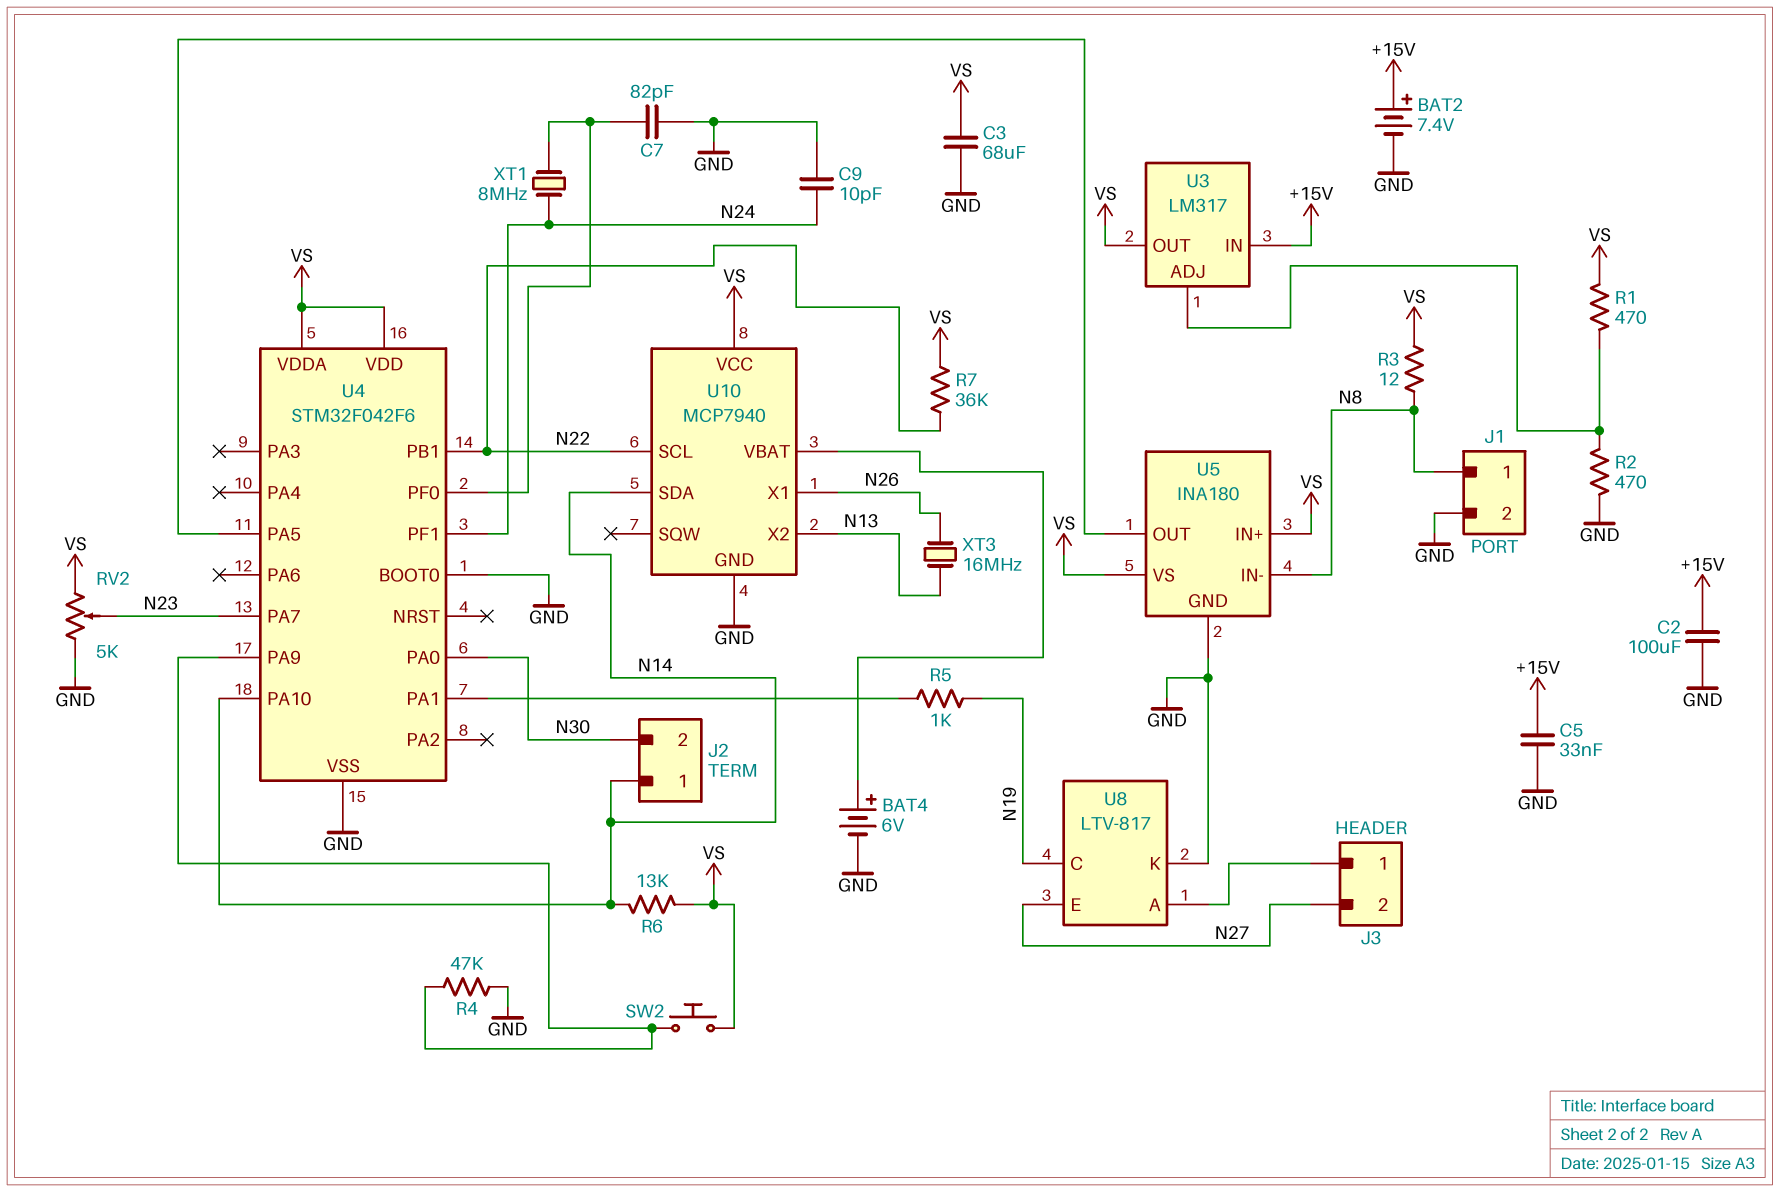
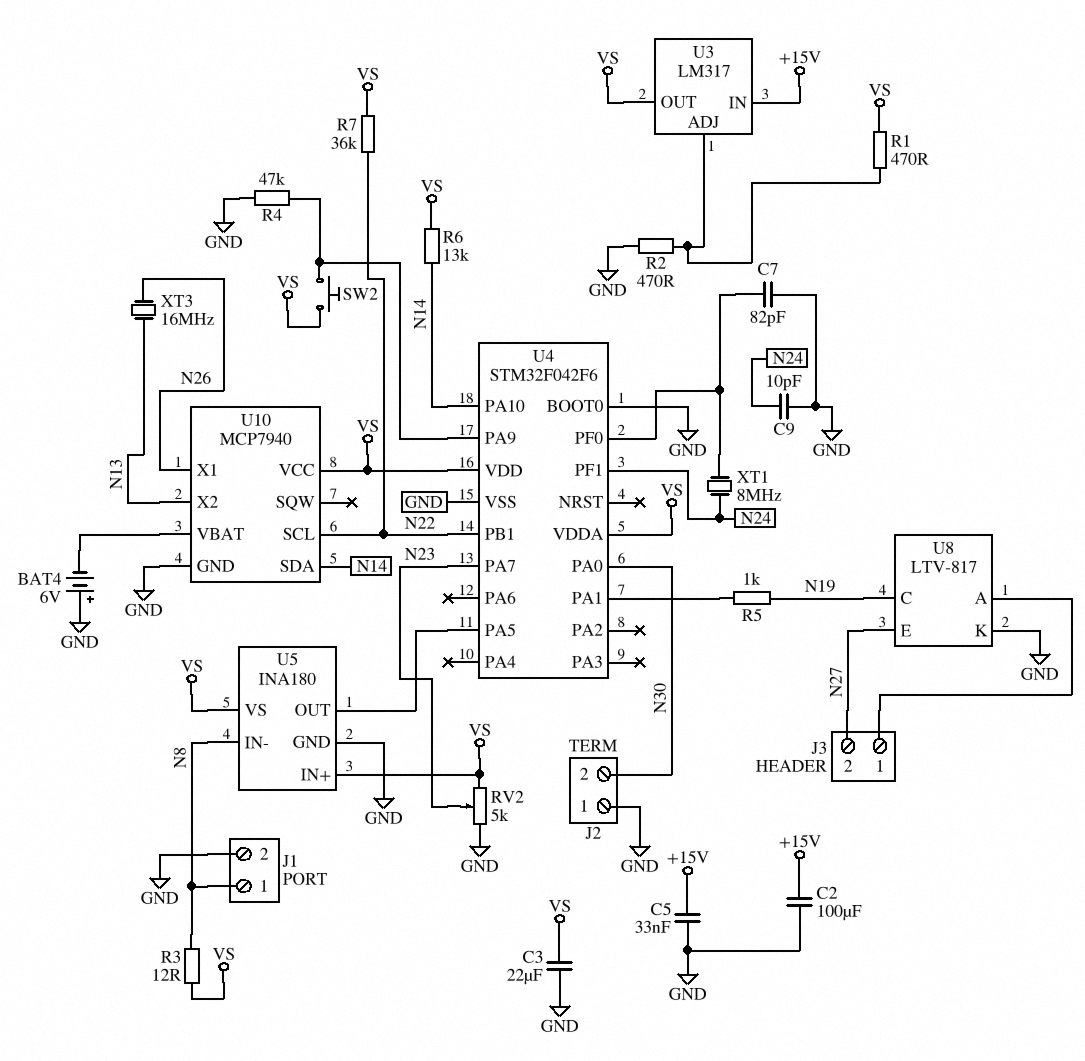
BAT2: 7.4V (plus +15V, minus GND) -> none
BAT4: 6V (plus U10/VBAT, minus GND) -> 6V (plus GND, minus U10/VBAT)
C3: 68uF (GND, VS) -> 22uF (GND, VS)
J2 pin 1: N14 -> GND

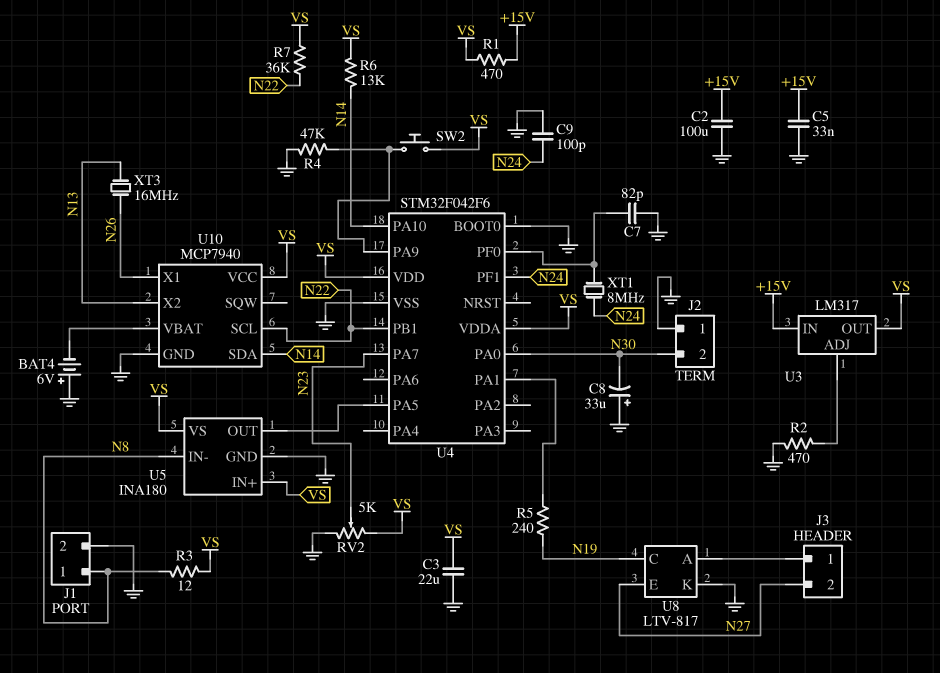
C8: none -> 33uF (plus GND, minus N30)
C9: 10pF (GND, N24) -> 100pF (GND, N24)
R1: 470 (U3/ADJ, VS) -> 470 (+15V, VS)
R5: 1k (N19, U4/PA1) -> 240 (N19, U4/PA1)

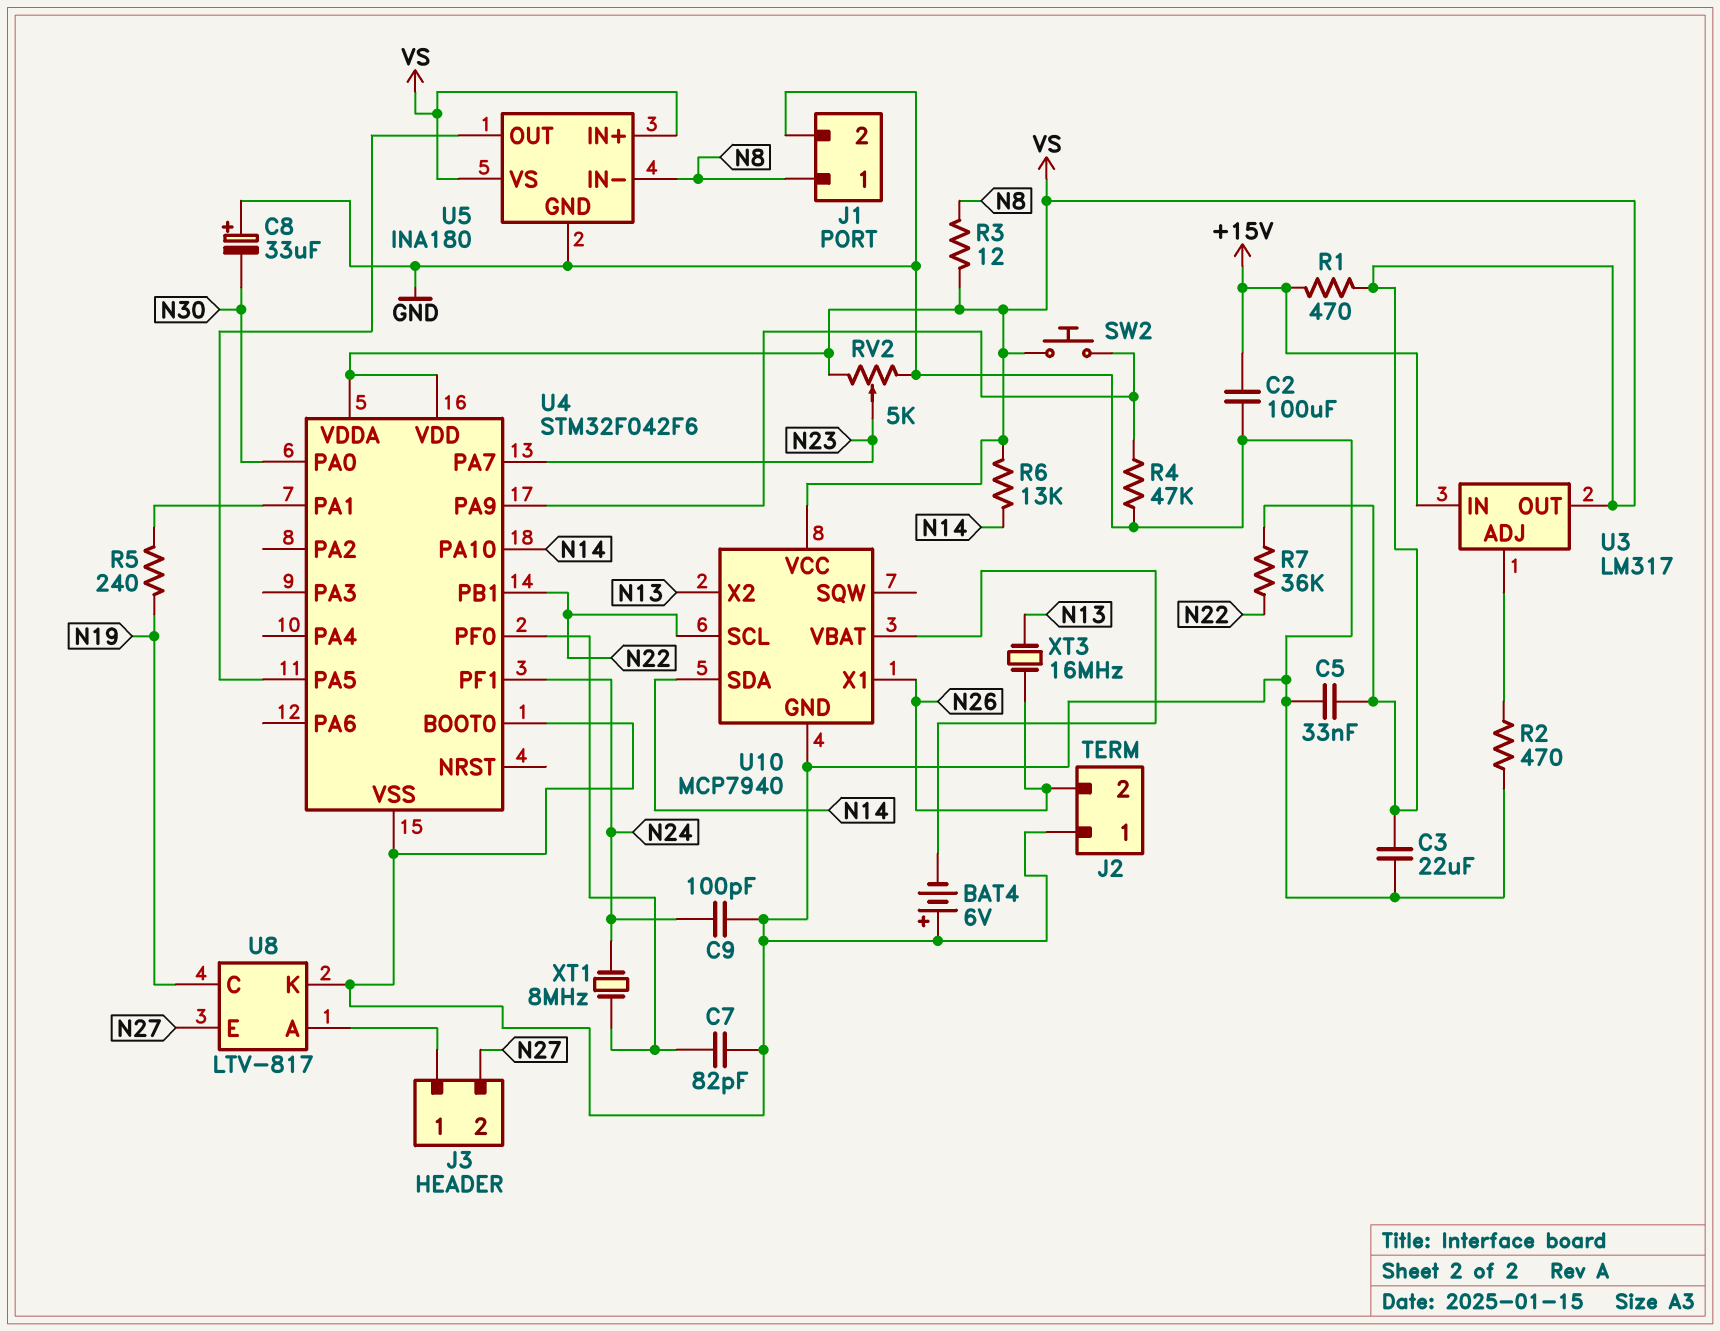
C5: 33nF (+15V, GND) -> 33nF (GND, VS)
J2 pin 2: N30 -> N26

